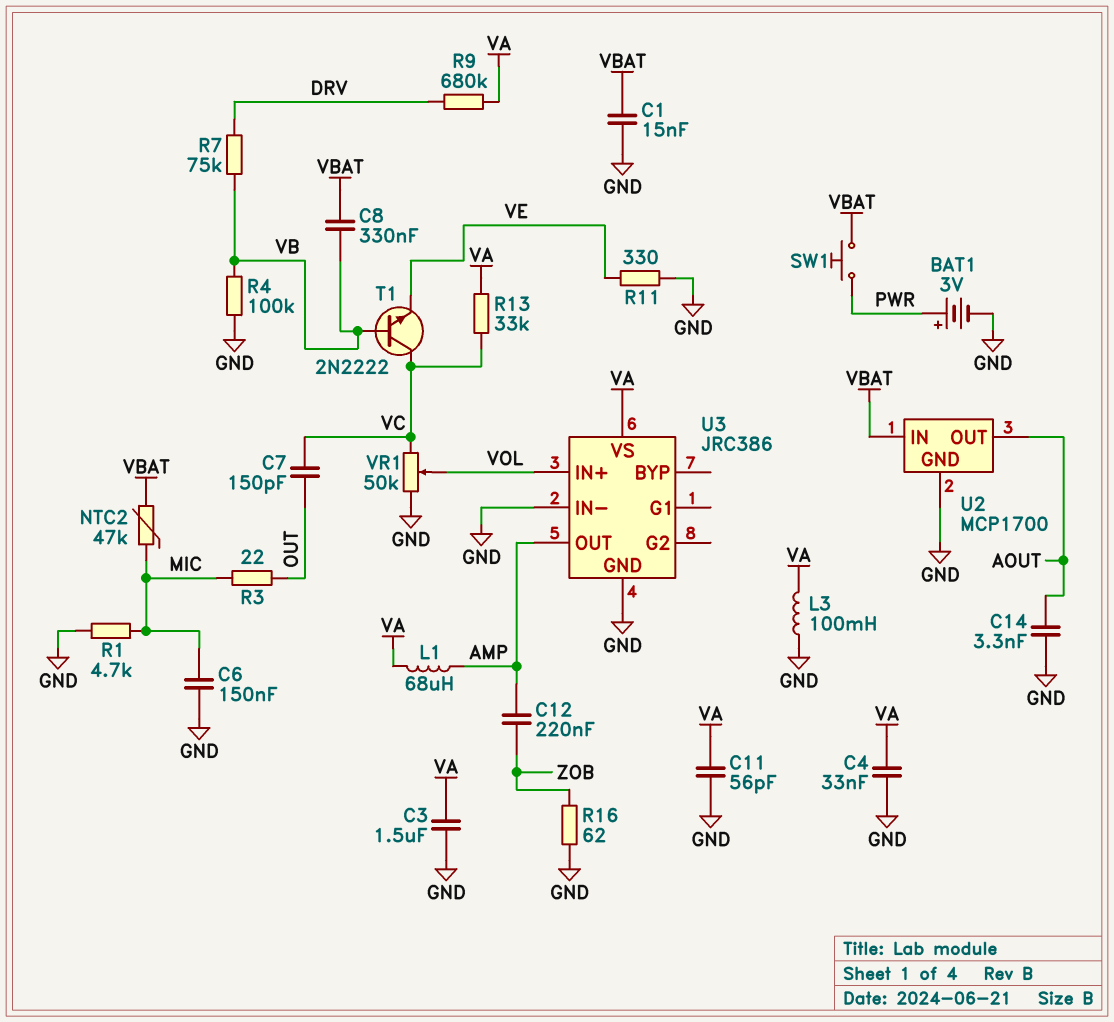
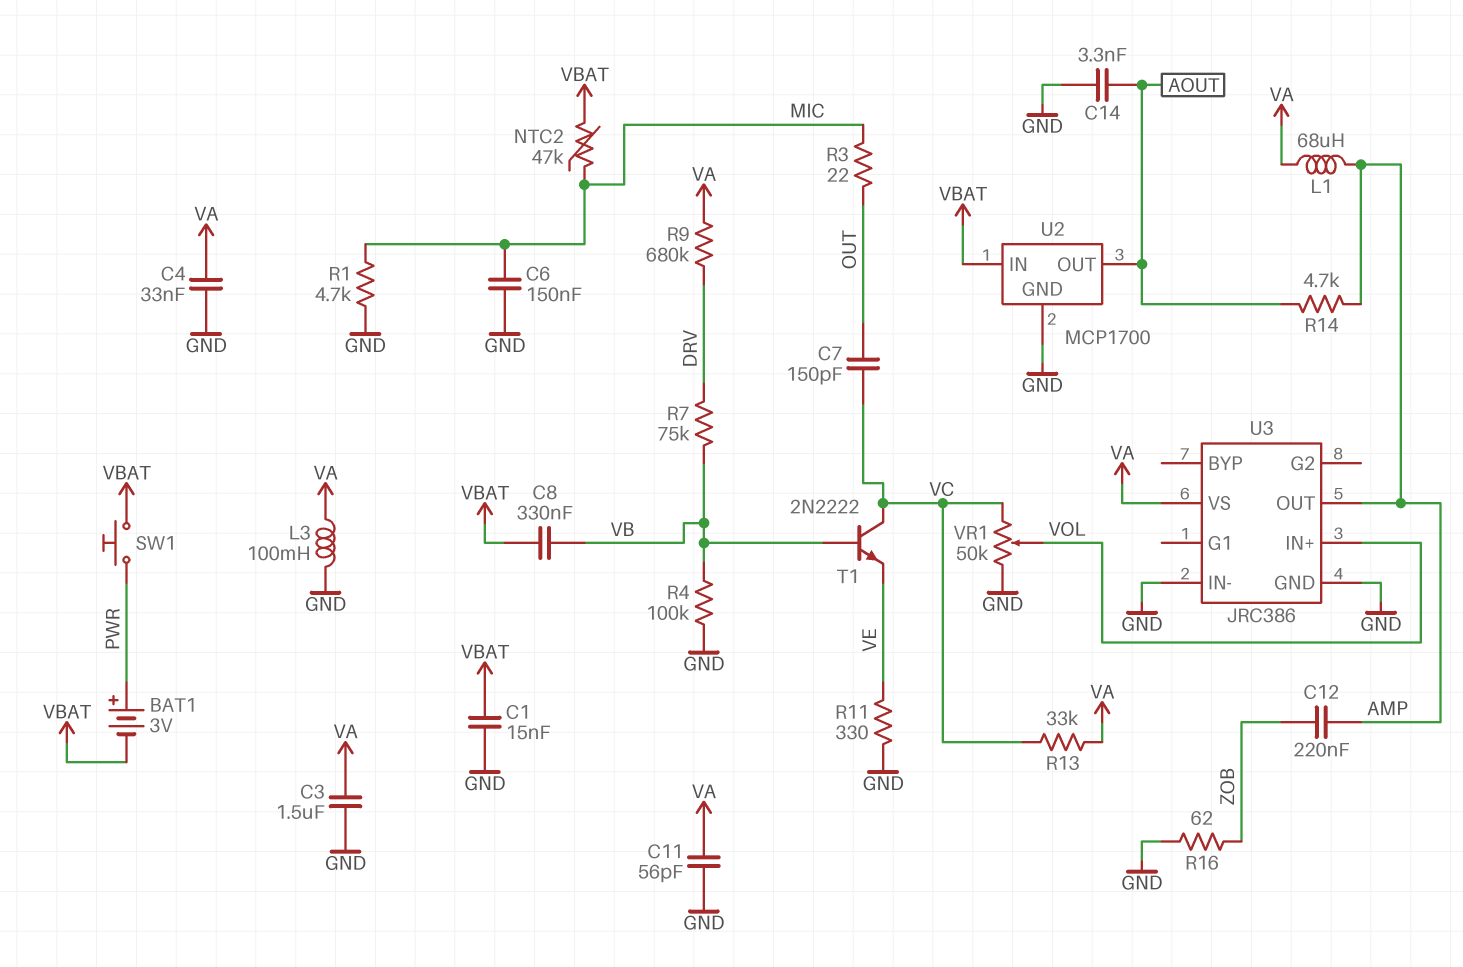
BAT1: 3V (plus PWR, minus GND) -> 3V (plus PWR, minus VBAT)
R14: none -> 4.7k (AMP, AOUT)

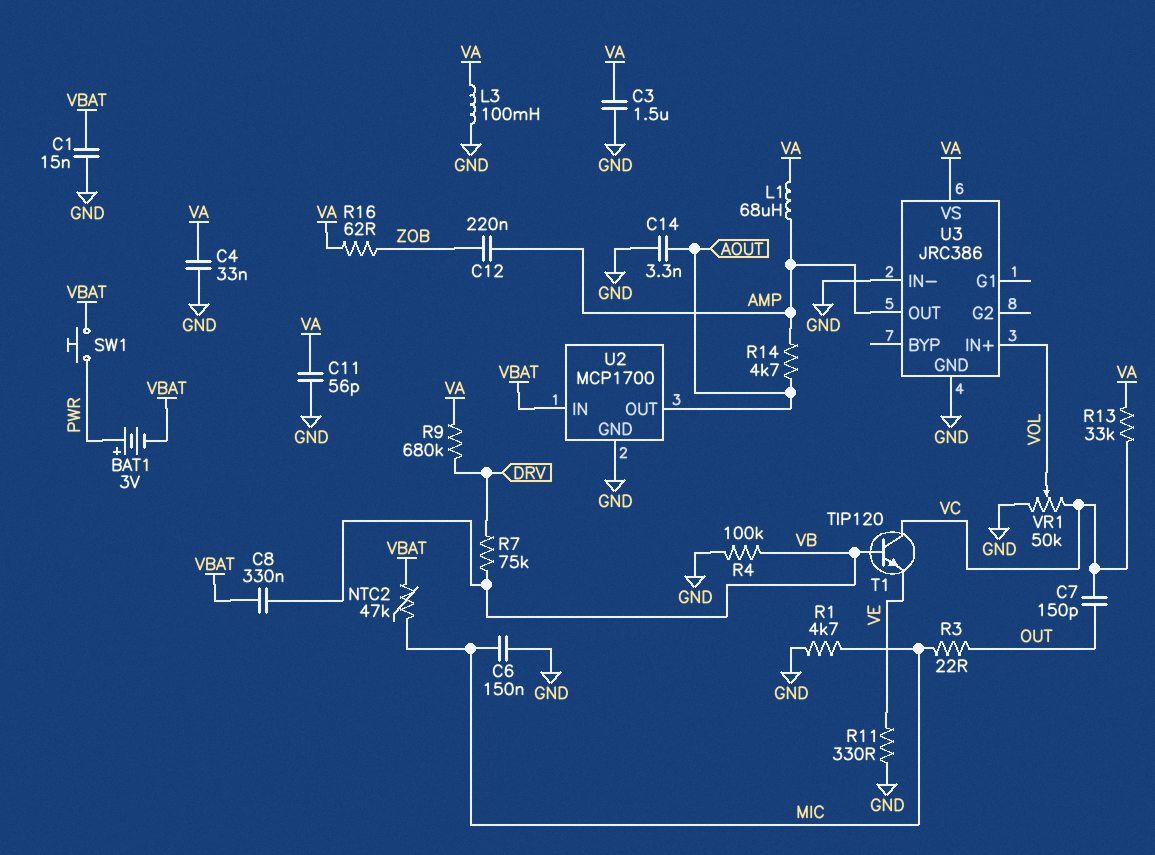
R16: 62 (GND, ZOB) -> 62 (VA, ZOB)
T1: NPN 2N2222 (B VB, C VC, E VE) -> NPN TIP120 (B VB, C VC, E VE)

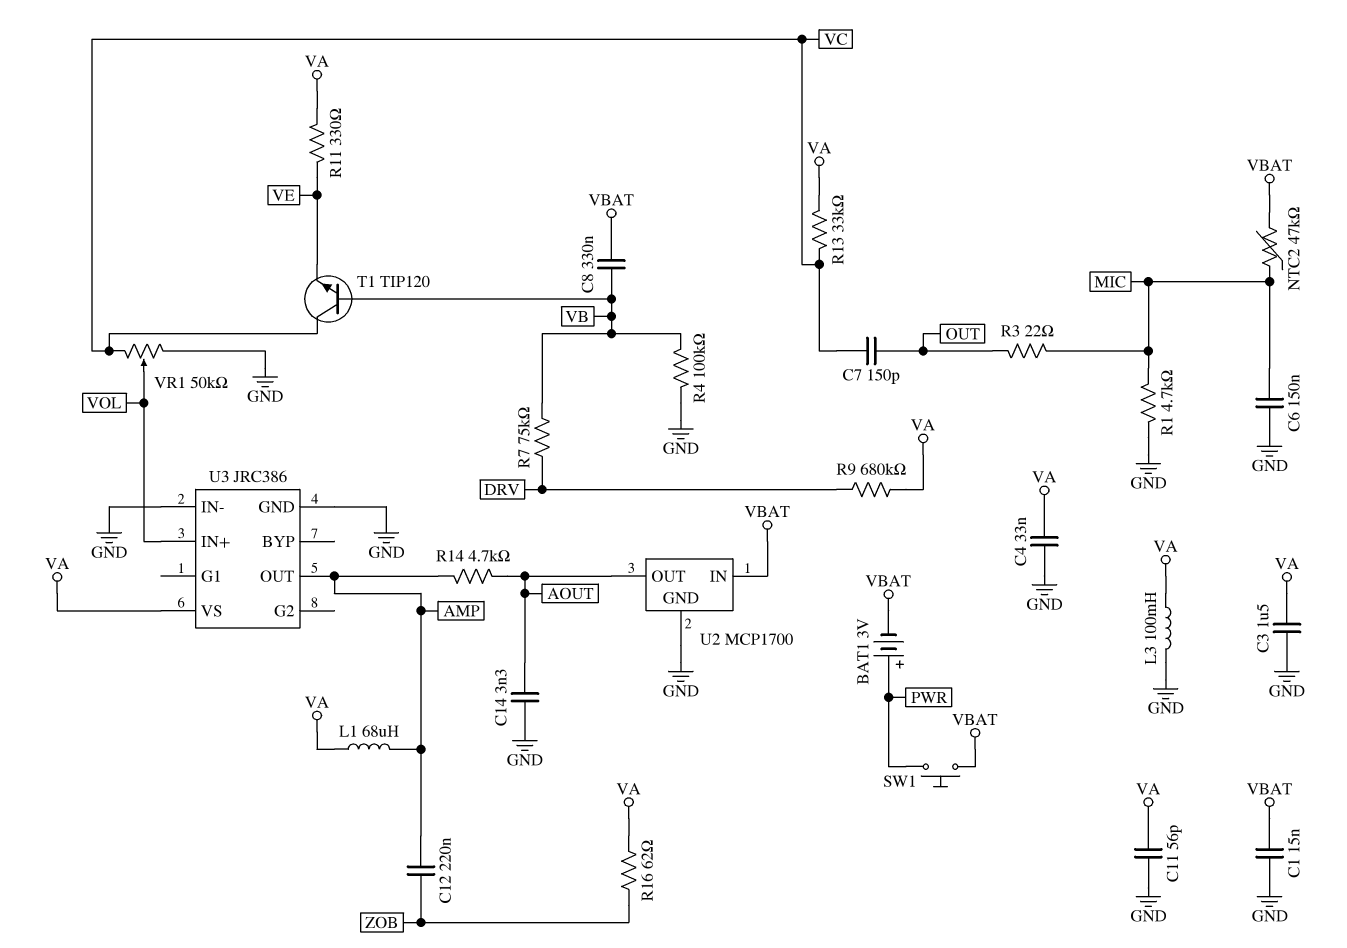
R11: 330 (GND, VE) -> 330 (VA, VE)

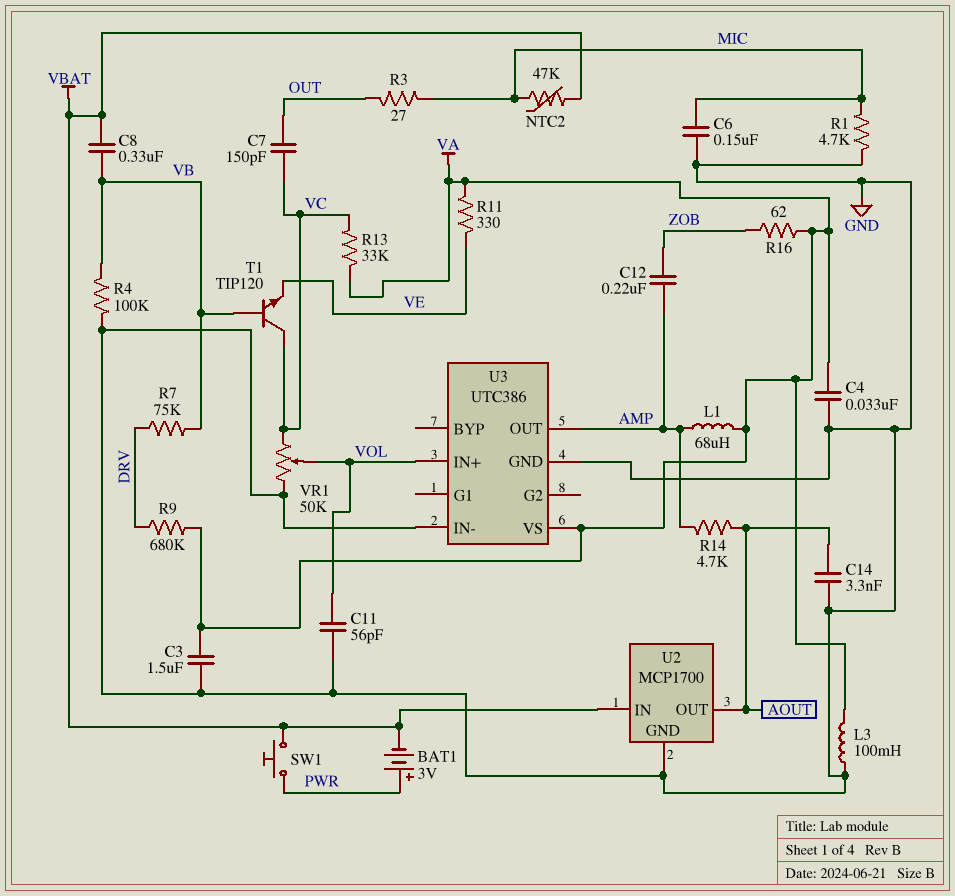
C1: 15nF (GND, VBAT) -> none
C11: 56pF (GND, VA) -> 56pF (GND, VOL)
R3: 22 (MIC, OUT) -> 27 (MIC, OUT)
U3: JRC386 -> UTC386

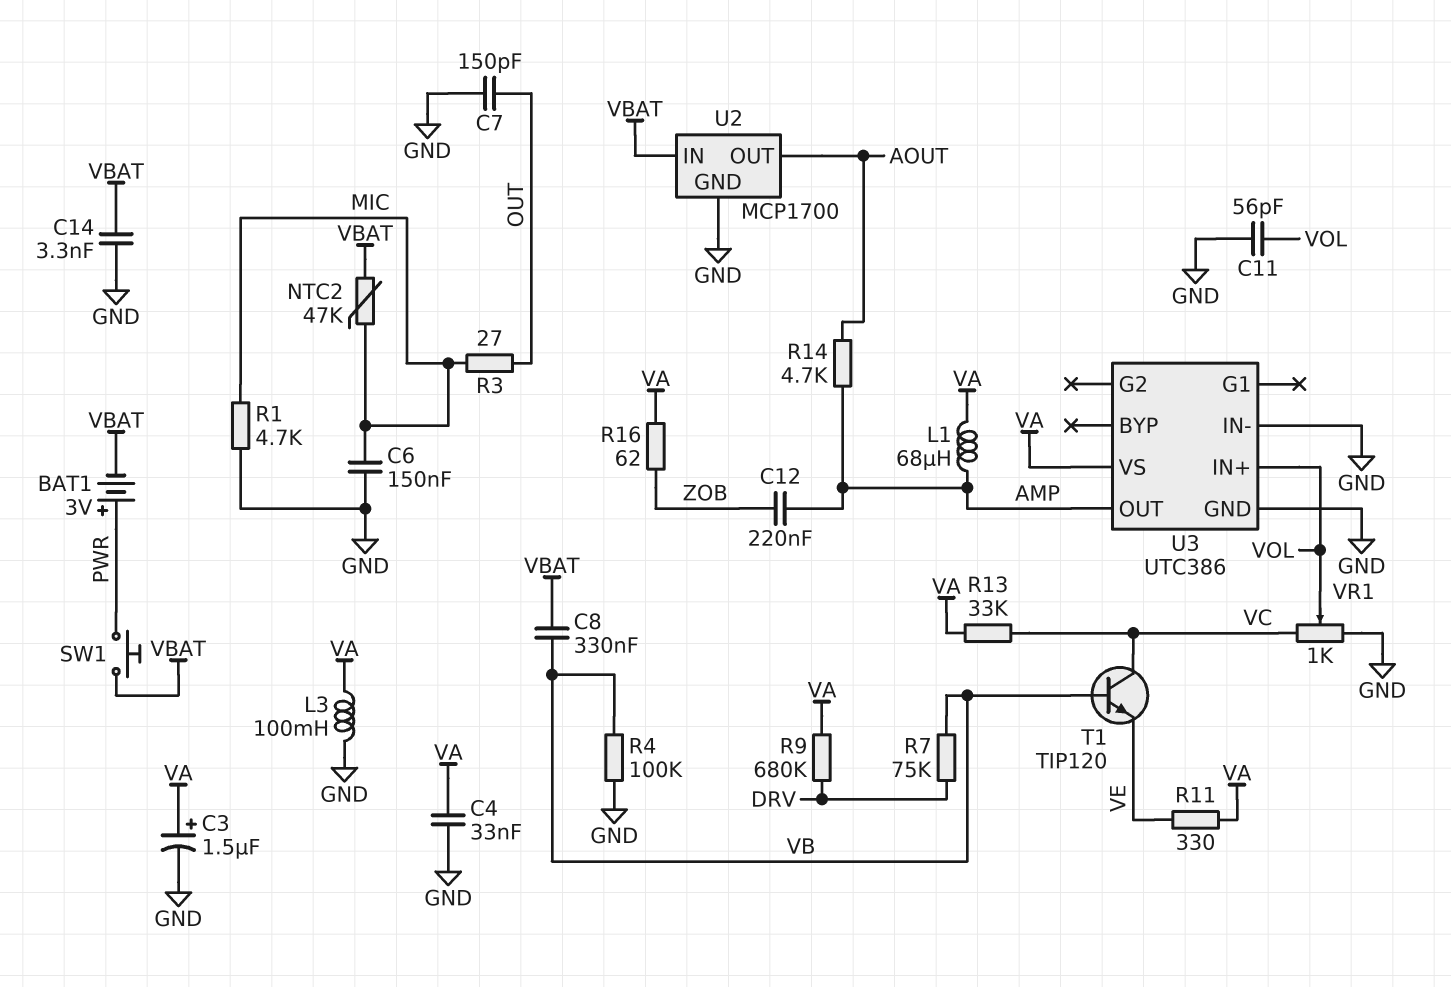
C3: 1.5uF (GND, VA) -> 1.5uF (plus VA, minus GND)
C7: 150pF (OUT, VC) -> 150pF (GND, OUT)
C14: 3.3nF (AOUT, GND) -> 3.3nF (GND, VBAT)
VR1: 50k (GND, VC, wiper VOL) -> 1k (GND, VC, wiper VOL)

